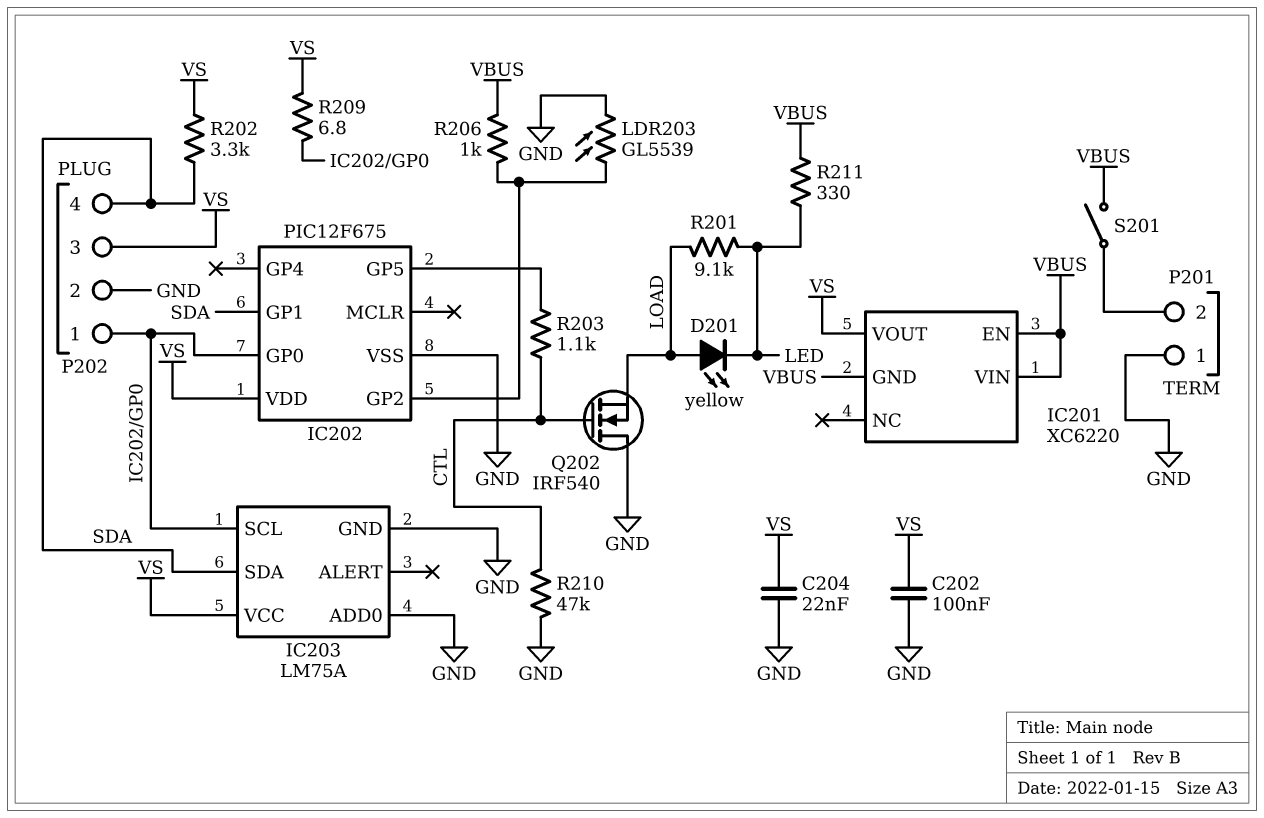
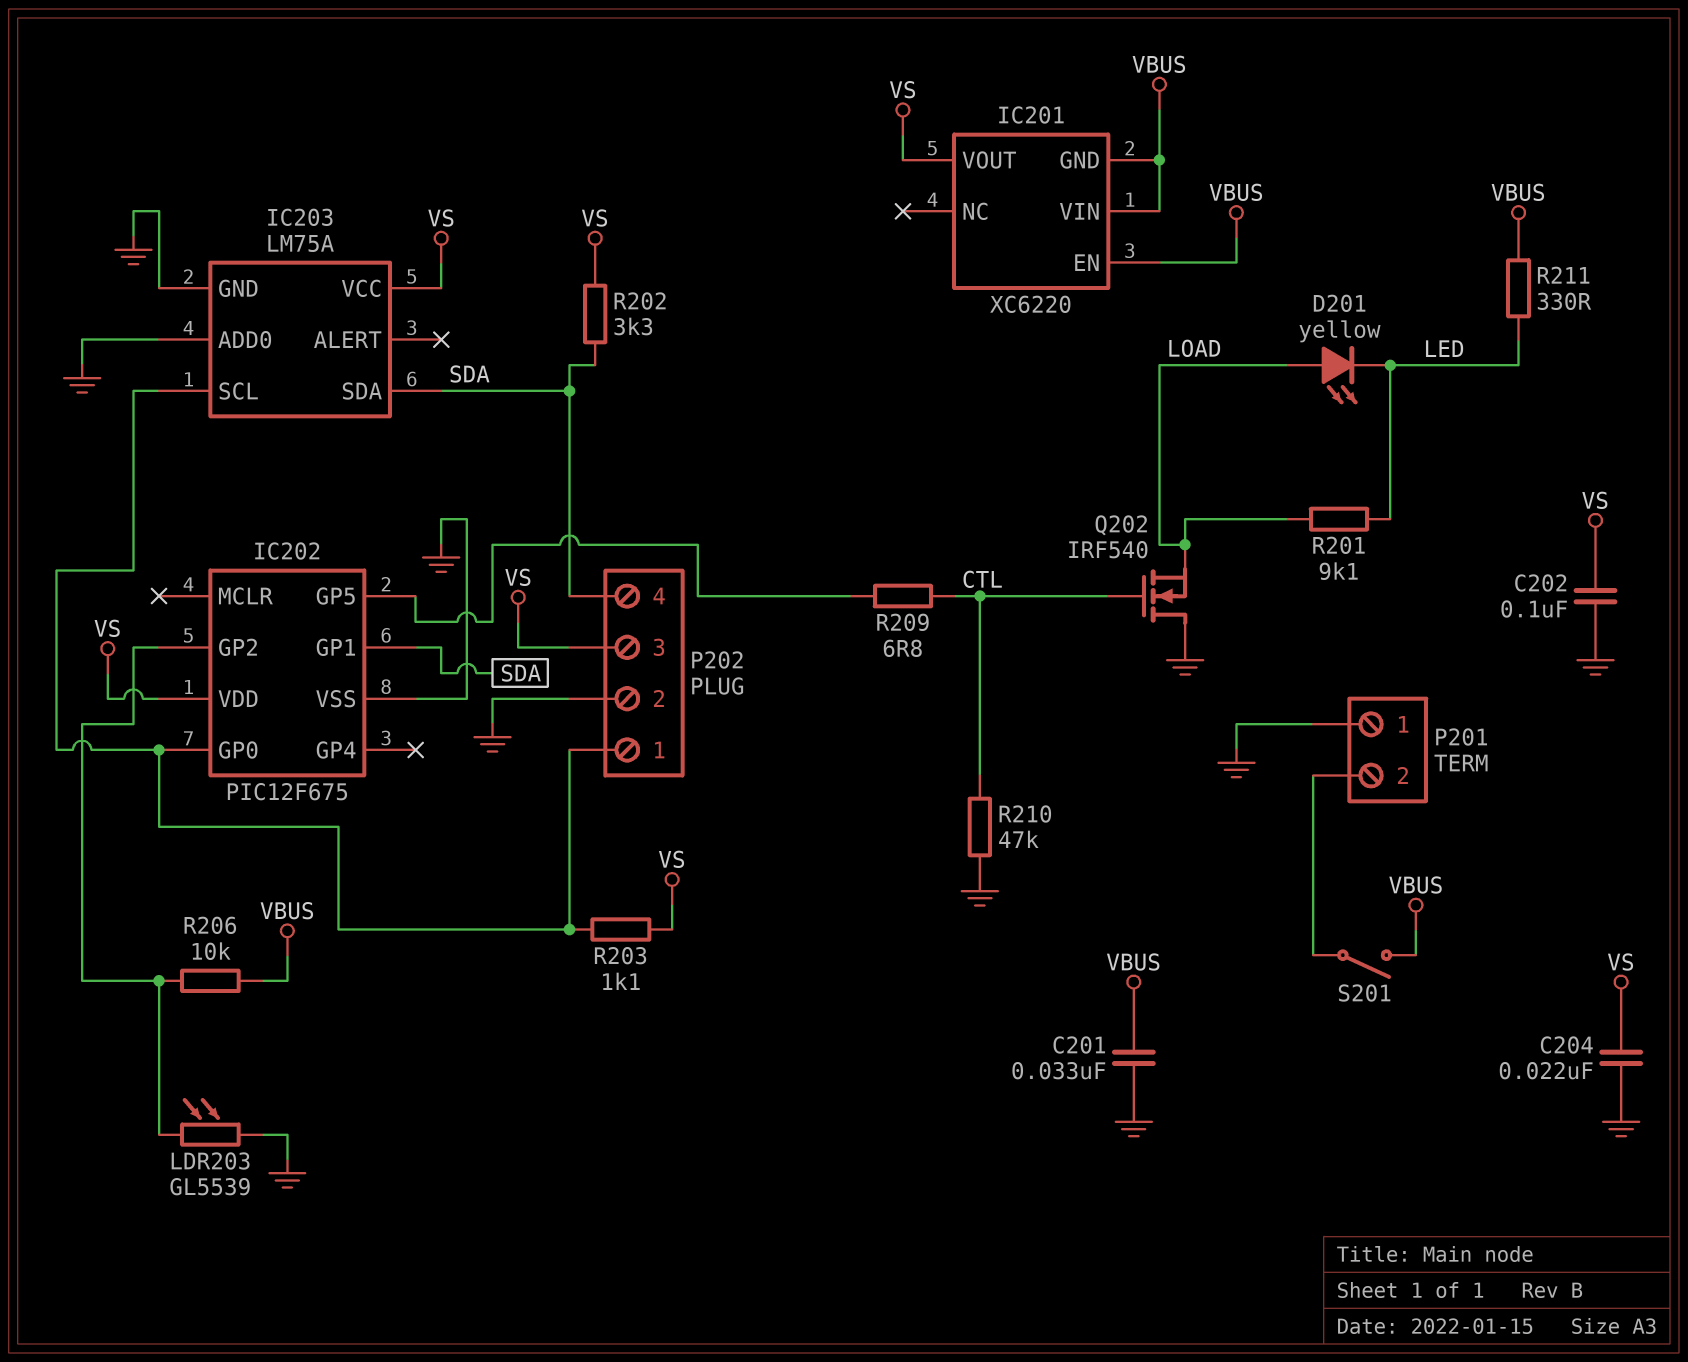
C201: none -> 33nF (GND, VBUS)
R203: 1.1k (CTL, IC202/GP5) -> 1.1k (IC202/GP0, VS)
R206: 1k (IC202/GP2, VBUS) -> 10k (IC202/GP2, VBUS)
R209: 6.8 (IC202/GP0, VS) -> 6.8 (CTL, IC202/GP5)

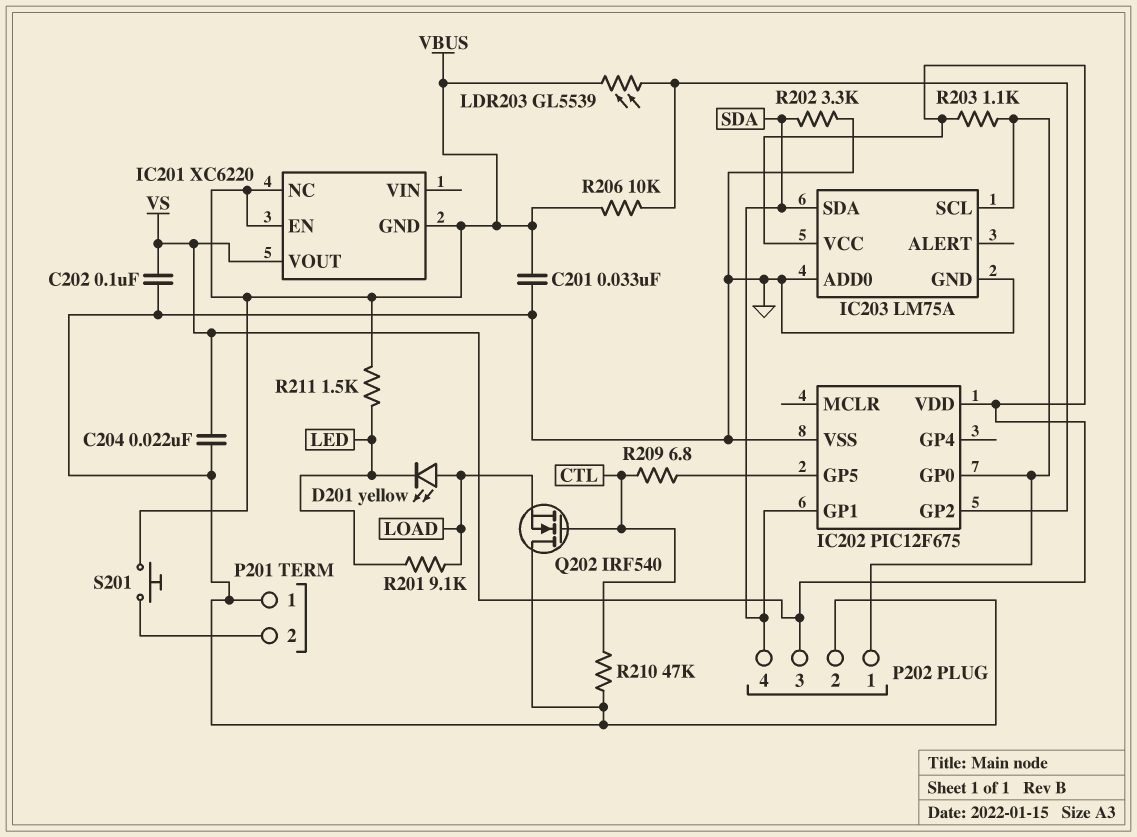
IC201 pin NC: none -> VBUS
IC201 pin VIN: VBUS -> none
LDR203: GL5539 (GND, IC202/GP2) -> GL5539 (IC202/GP2, VBUS)
R202: 3.3k (SDA, VS) -> 3.3k (GND, SDA)
R211: 330 (LED, VBUS) -> 1.5k (LED, VBUS)
S201: switch (P201/2, VBUS) -> button (P201/2, VBUS)

